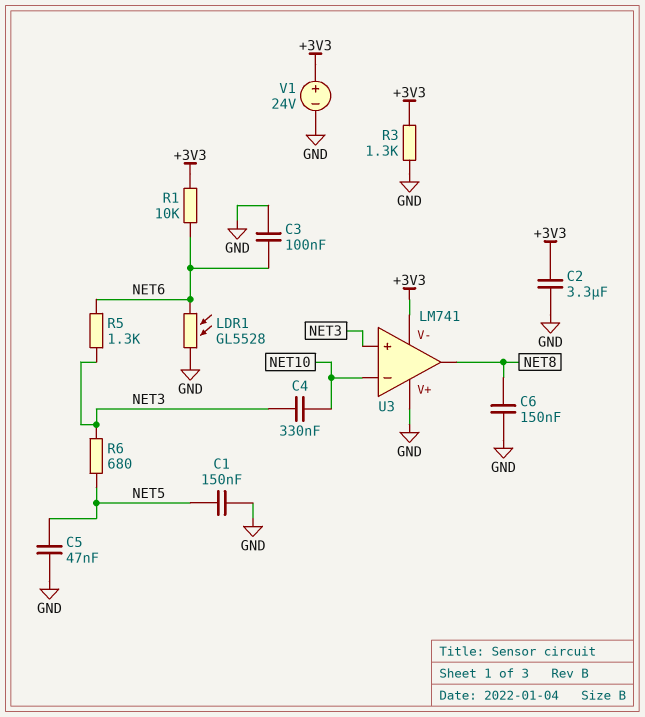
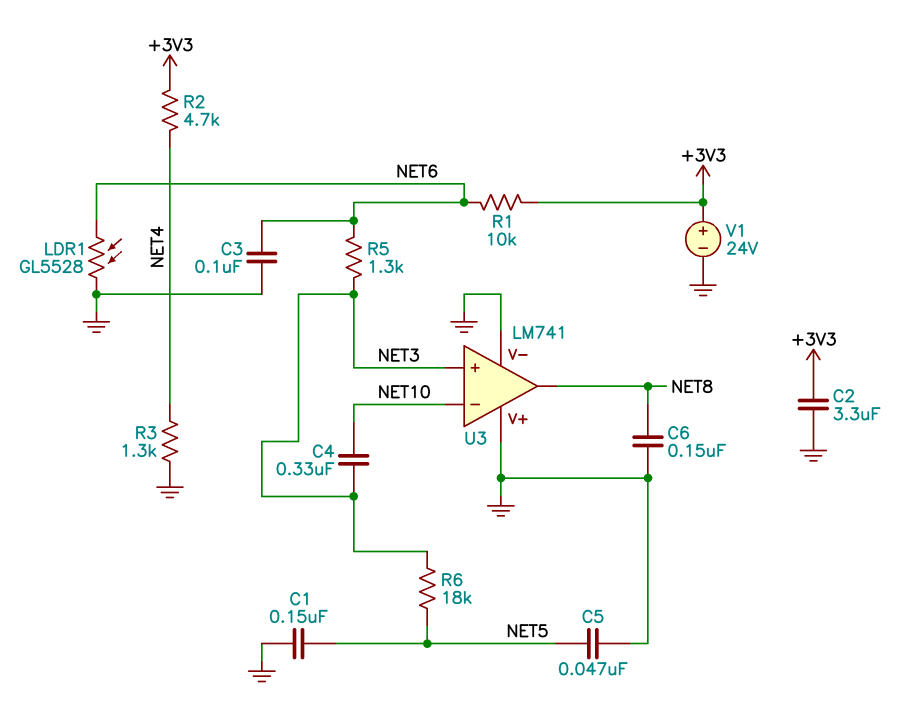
R2: none -> 4.7k (+3V3, NET4)
R3: 1.3k (+3V3, GND) -> 1.3k (GND, NET4)
R6: 680 (NET3, NET5) -> 18k (NET3, NET5)
U3 pin V-: +3V3 -> GND

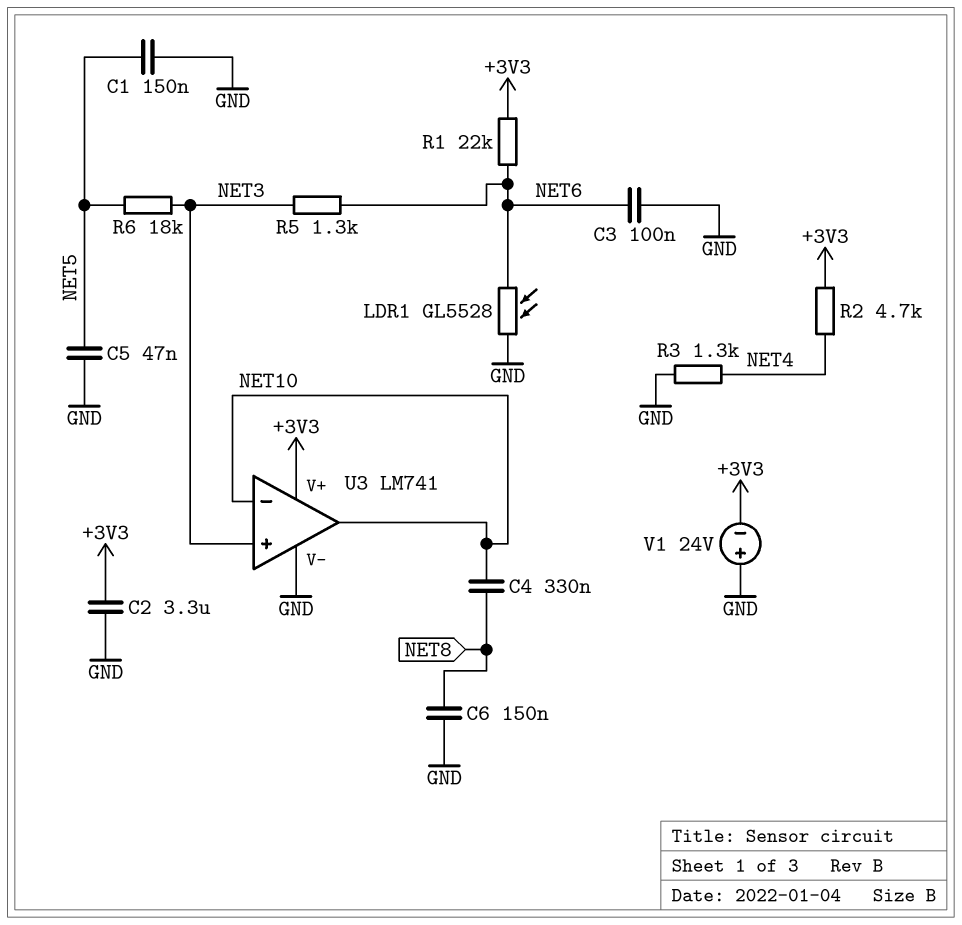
C4: 330nF (NET3, NET10) -> 330nF (NET8, NET10)
R1: 10k (+3V3, NET6) -> 22k (+3V3, NET6)
U3 pin V+: GND -> +3V3
U3 pin out: NET8 -> NET10
V1: 24V (plus +3V3, minus GND) -> 24V (plus GND, minus +3V3)

